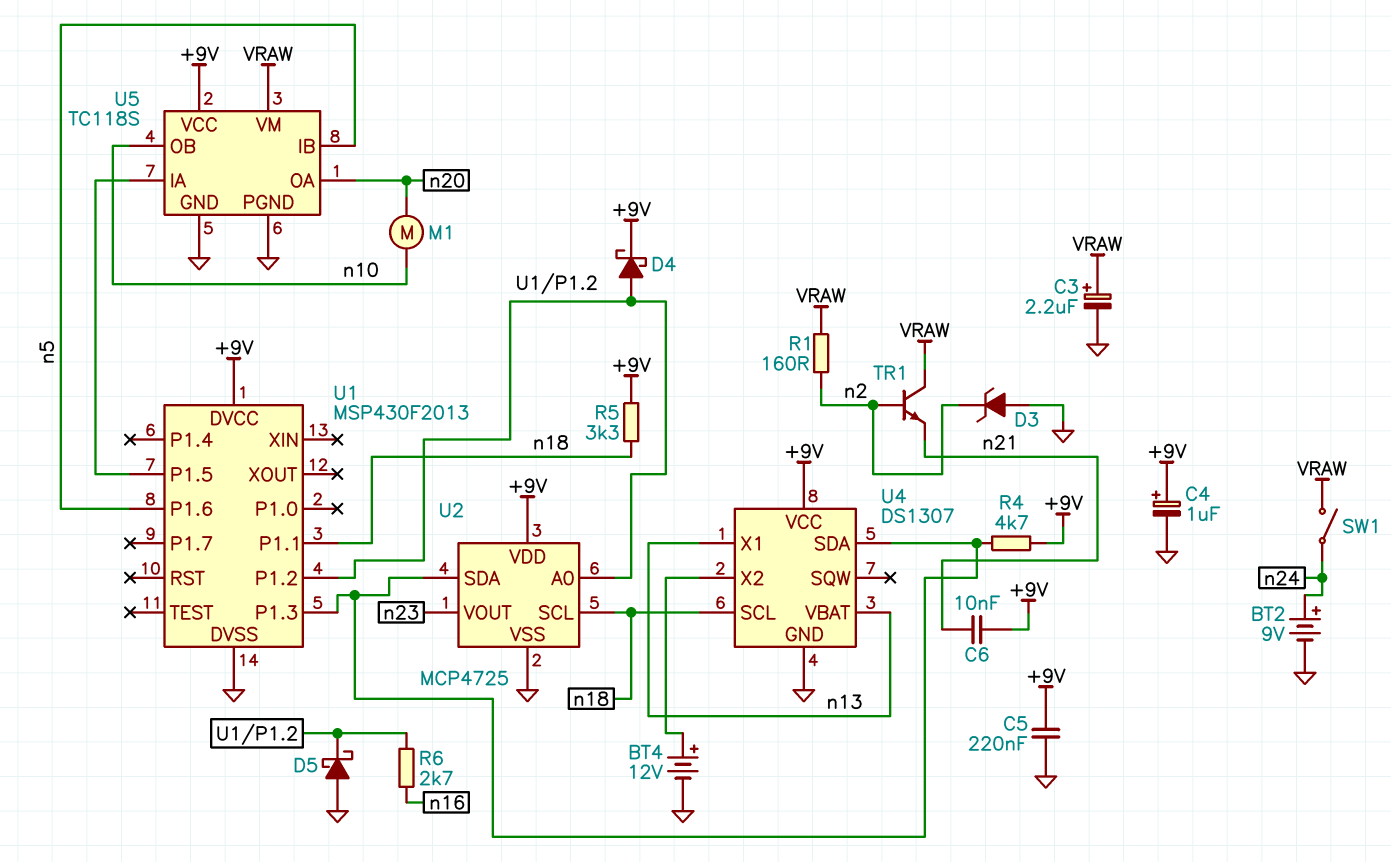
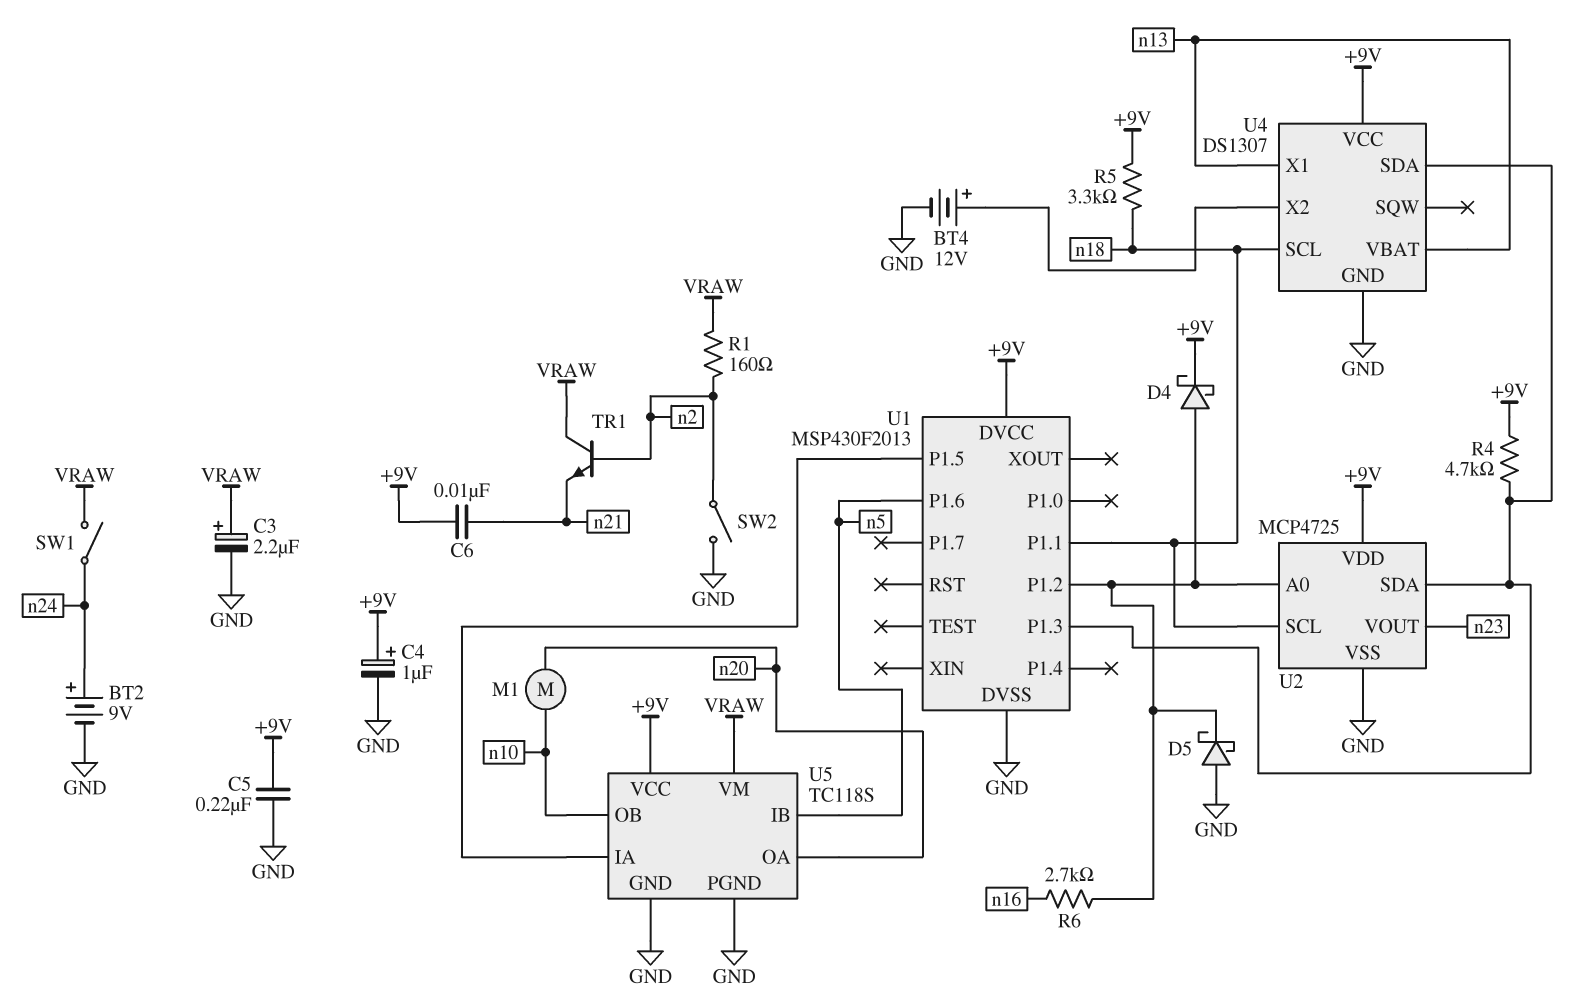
D3: zener (A GND, K n2) -> none
SW2: none -> switch (GND, n2)

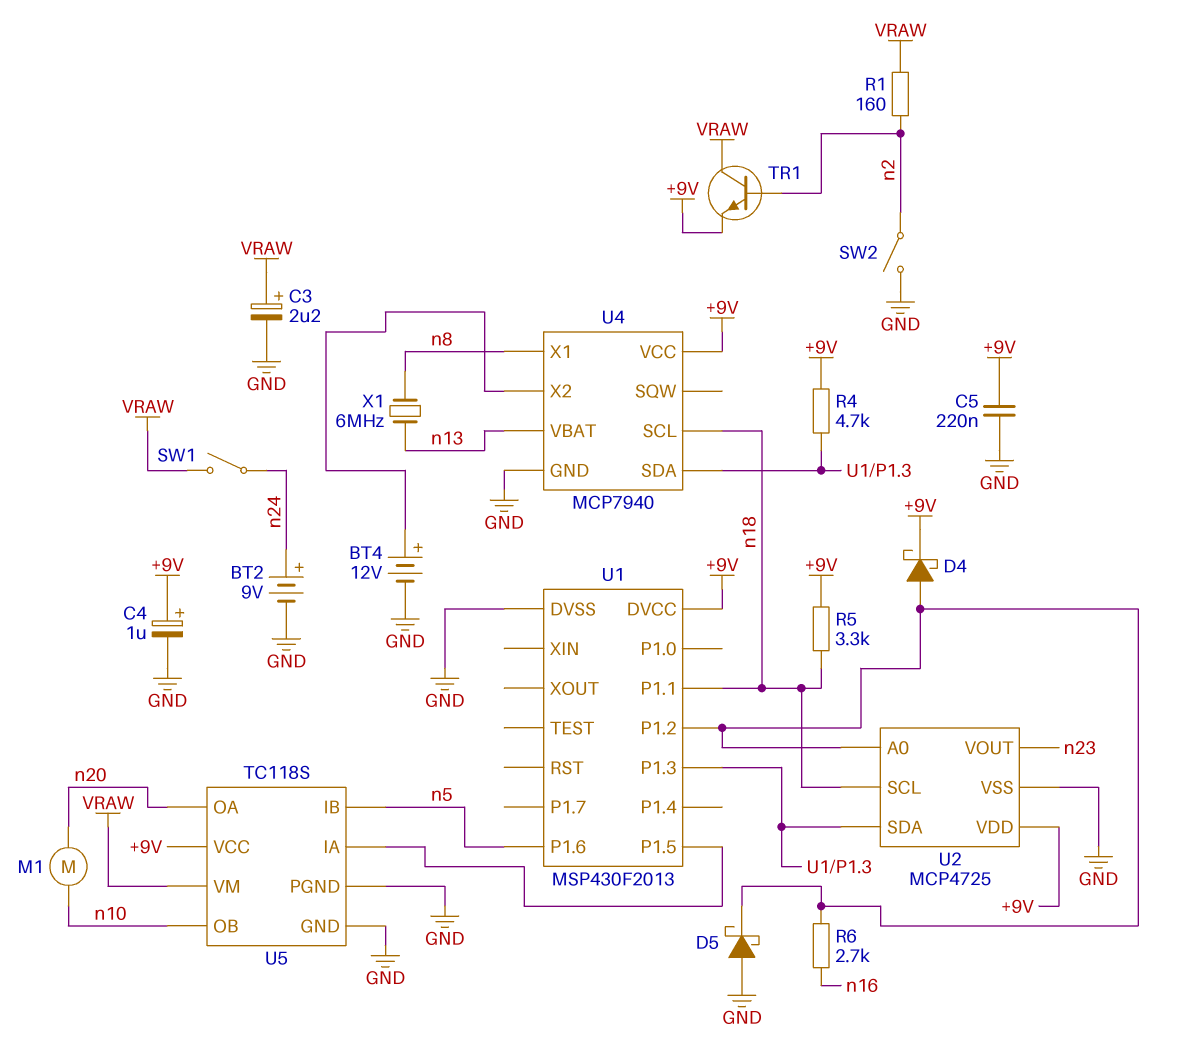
C6: 10nF (+9V, n21) -> none
TR1: NPN (B n2, C VRAW, E n21) -> NPN (B n2, C VRAW, E +9V)
U4: DS1307 -> MCP7940
U4 pin X1: n13 -> n8
X1: none -> 6MHz (n8, n13)

